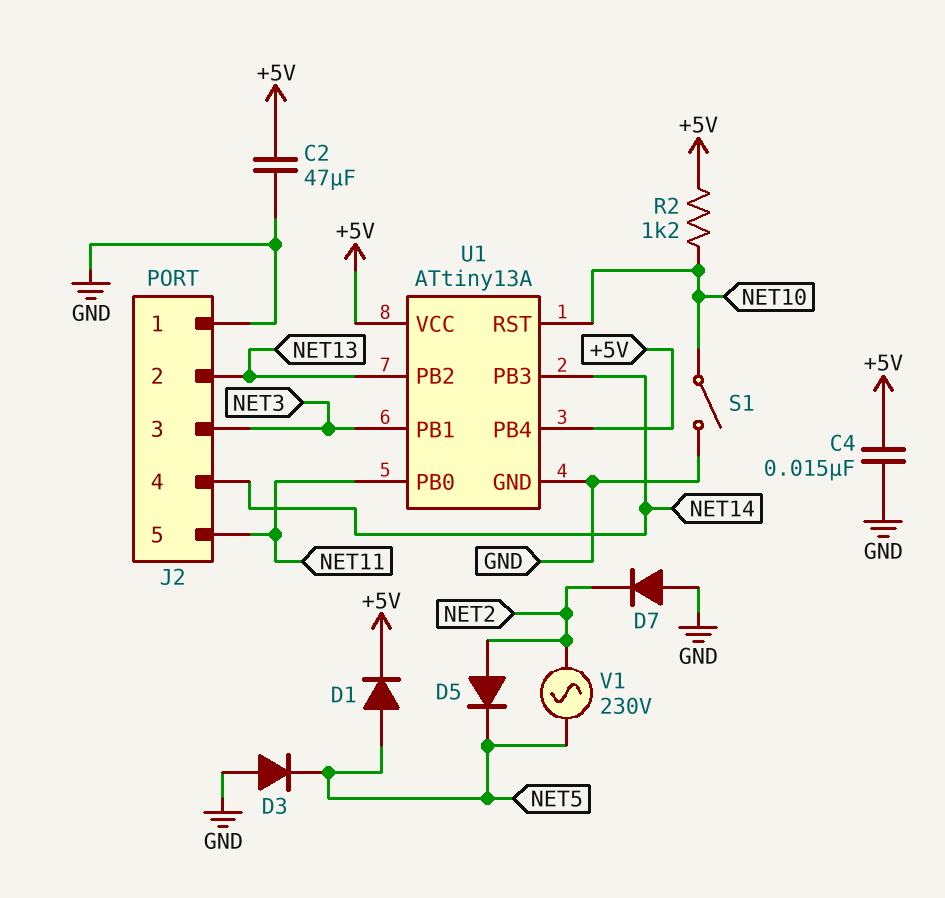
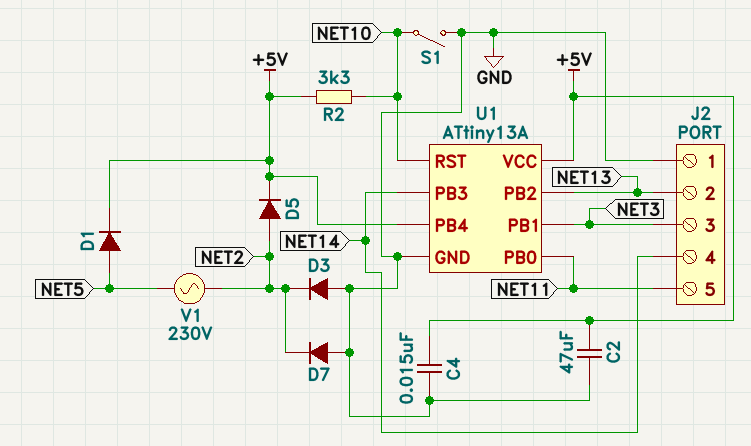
D3: diode (A GND, K NET5) -> diode (A GND, K NET2)
D5: diode (A NET2, K NET5) -> diode (A NET2, K +5V)
R2: 1.2k (+5V, NET10) -> 3.3k (+5V, NET10)

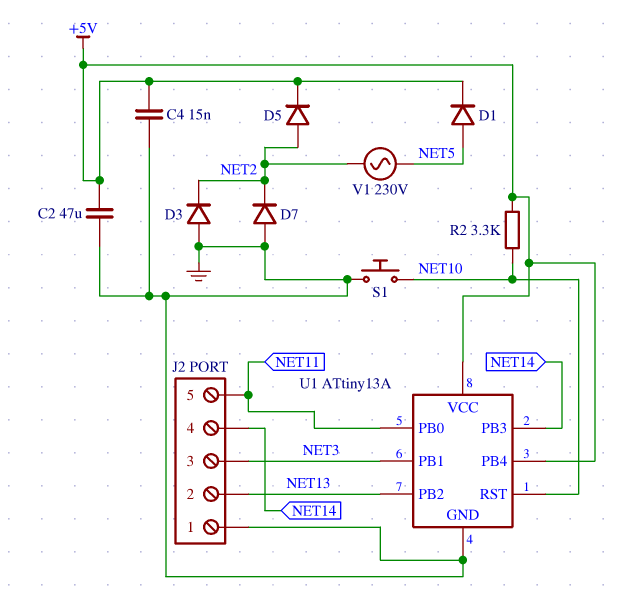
S1: switch (GND, NET10) -> button (GND, NET10)

